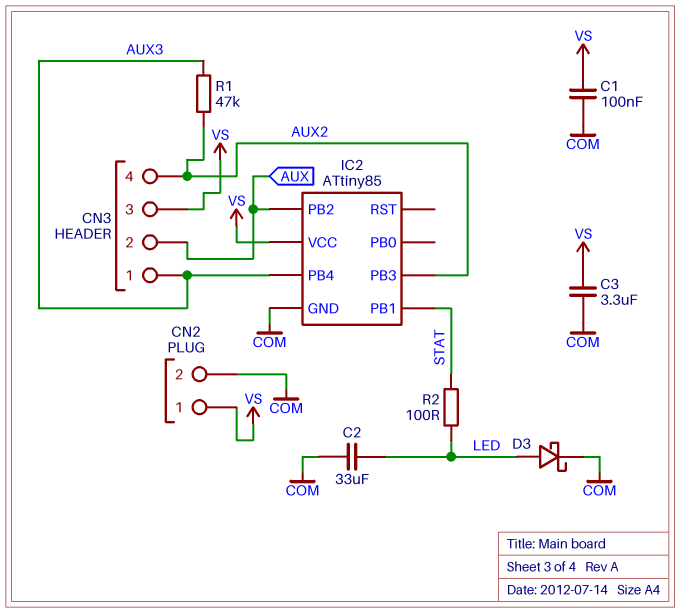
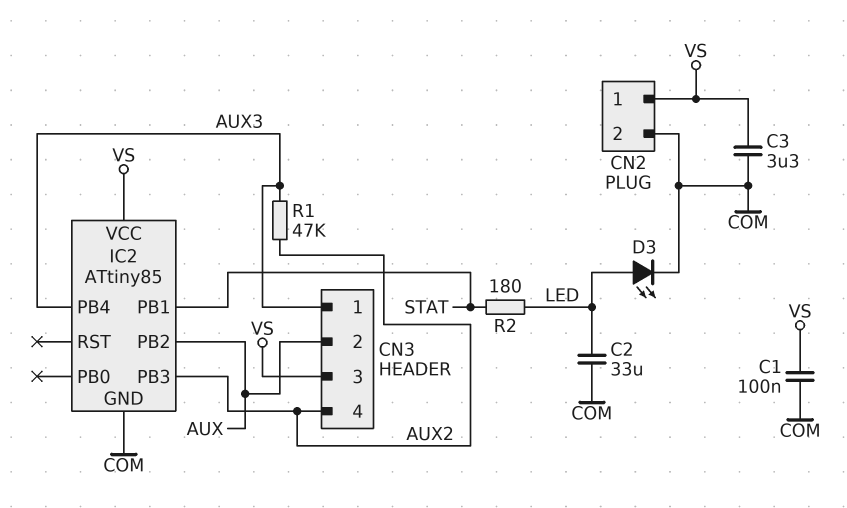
D3: schottky (A LED, K COM) -> LED (A LED, K COM)
R2: 100 (LED, STAT) -> 180 (LED, STAT)

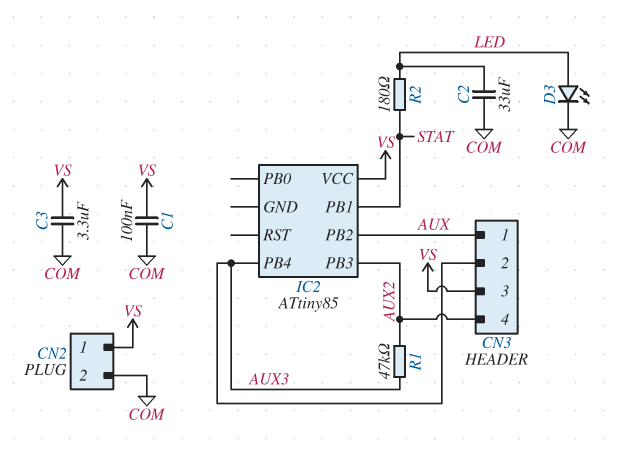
CN3 pin 1: AUX3 -> AUX
CN3 pin 2: AUX -> AUX3
IC2 pin GND: COM -> none

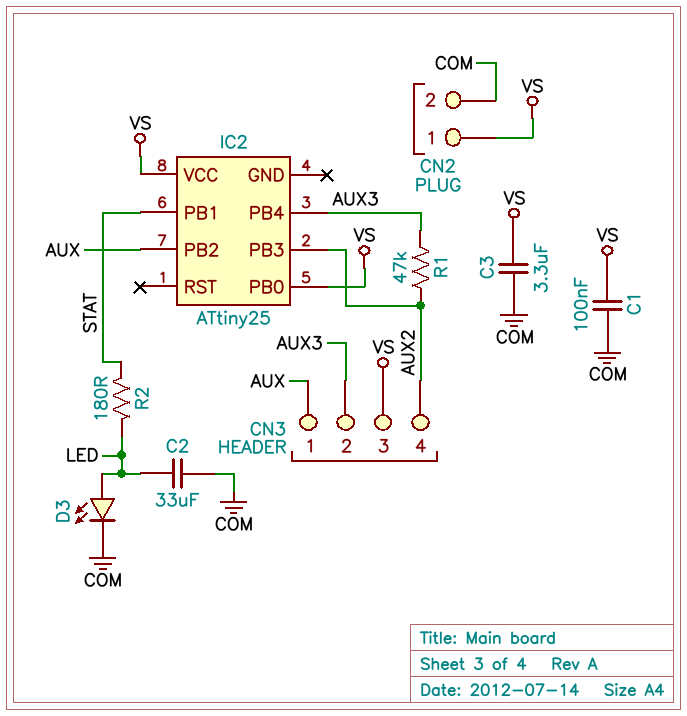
IC2: ATtiny85 -> ATtiny25
IC2 pin PB0: none -> VS

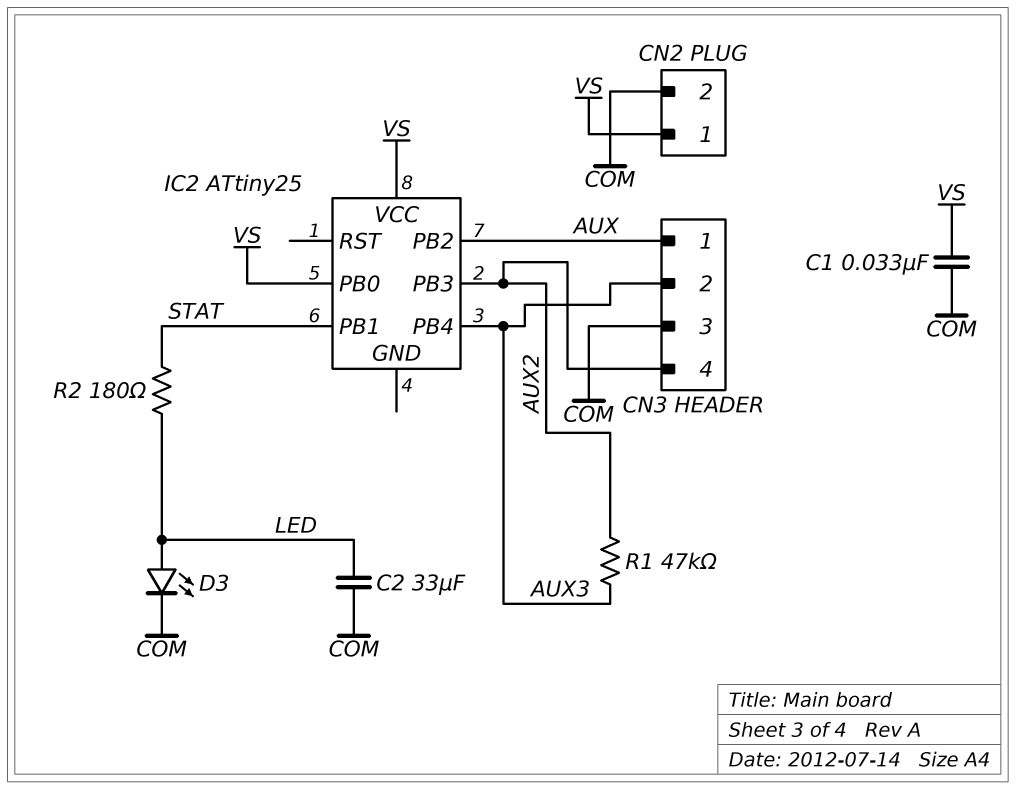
C1: 100nF (COM, VS) -> 33nF (COM, VS)
C3: 3.3uF (COM, VS) -> none
CN3 pin 3: VS -> COM

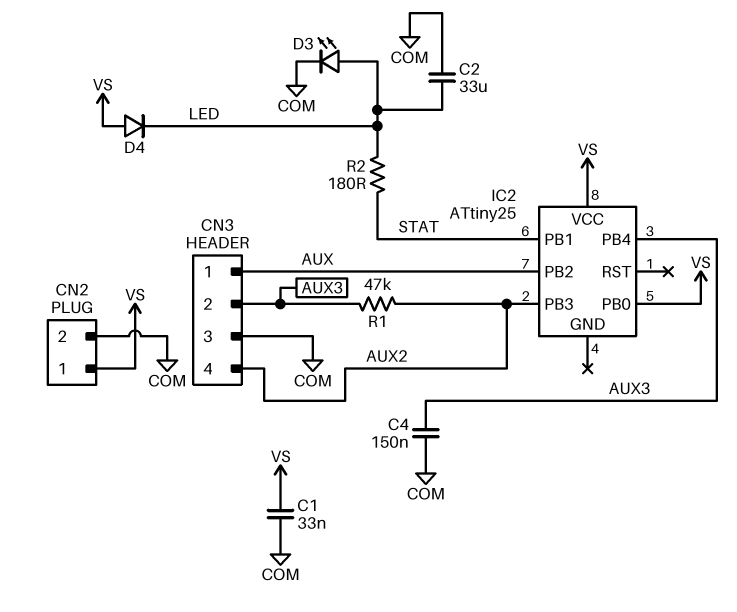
C4: none -> 150nF (AUX3, COM)
D4: none -> diode (A VS, K LED)

